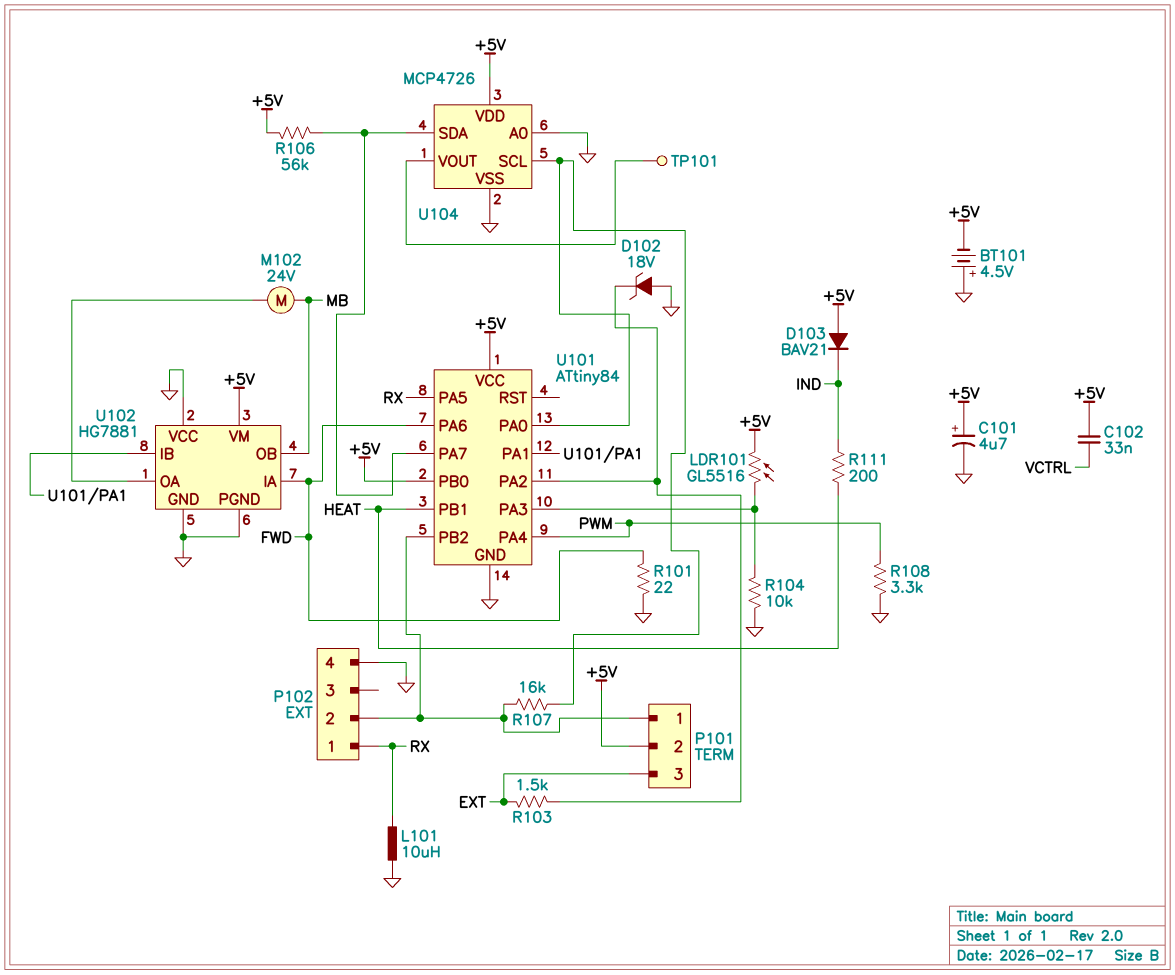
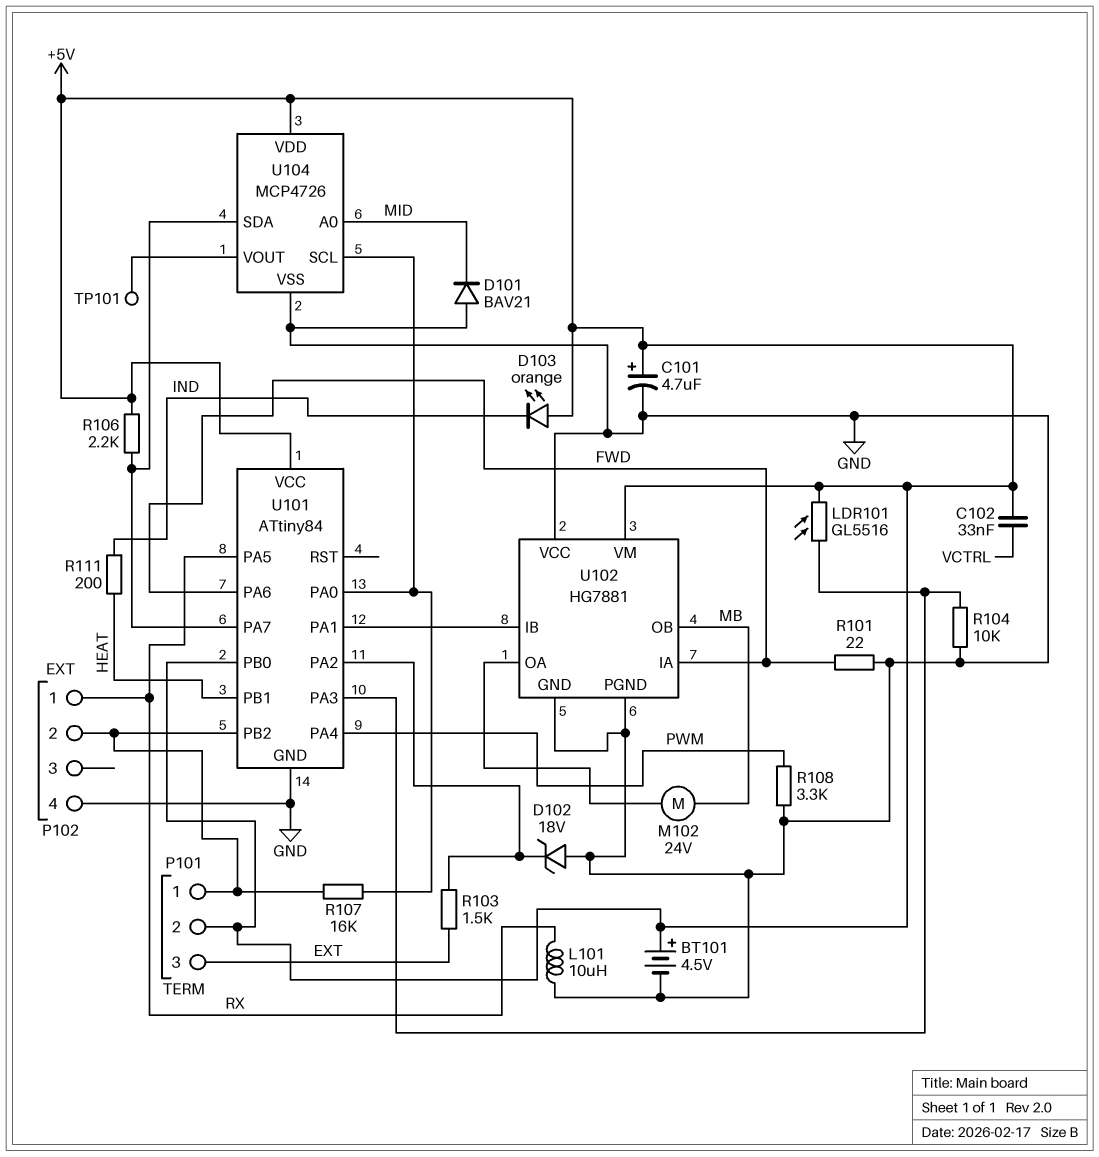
BT101: 4.5V (plus GND, minus +5V) -> 4.5V (plus +5V, minus GND)
D101: none -> diode BAV21 (A GND, K MID)
D103: diode BAV21 (A +5V, K IND) -> LED orange (A +5V, K IND)
R106: 56k (+5V, U101/PA7) -> 2.2k (+5V, U101/PA7)
U104 pin A0: GND -> MID

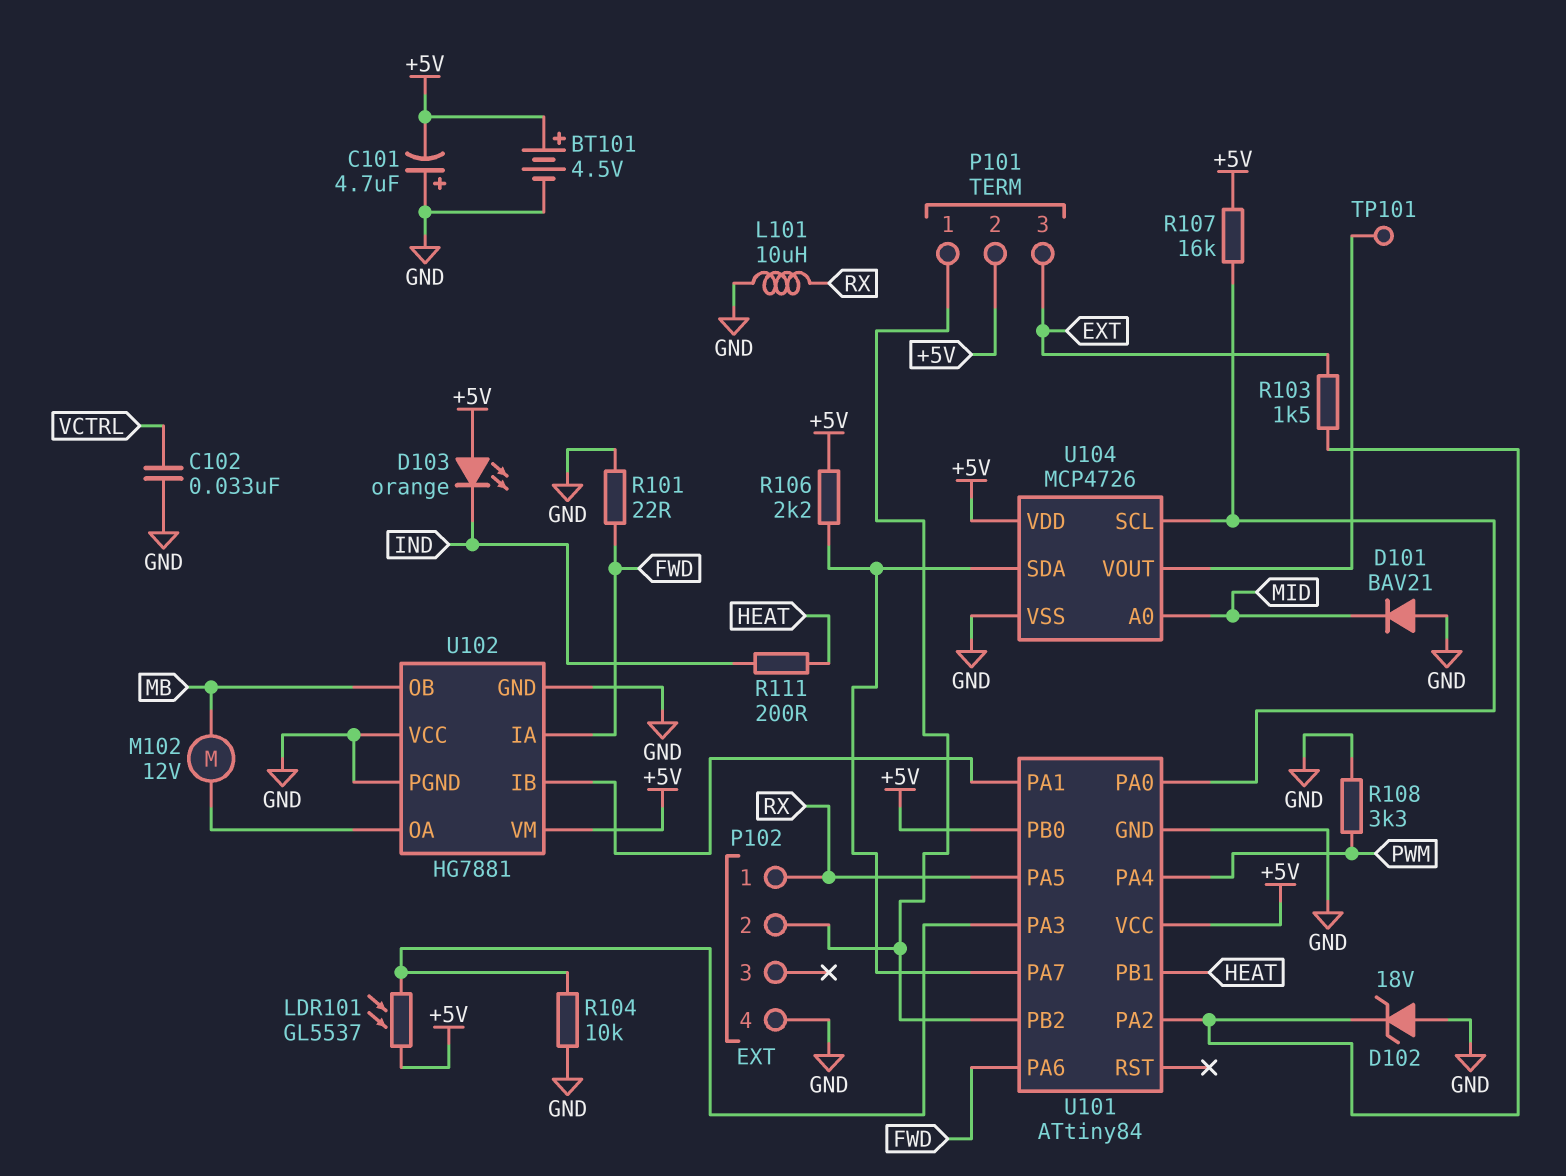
C101: 4.7uF (plus +5V, minus GND) -> 4.7uF (plus GND, minus +5V)
C102: 33nF (+5V, VCTRL) -> 33nF (GND, VCTRL)
LDR101: GL5516 (+5V, U101/PA3) -> GL5537 (+5V, U101/PA3)
M102: motor 24V (MB, U102/OA) -> motor 12V (MB, U102/OA)
R107: 16k (P101/1, U101/PA0) -> 16k (+5V, U101/PA0)

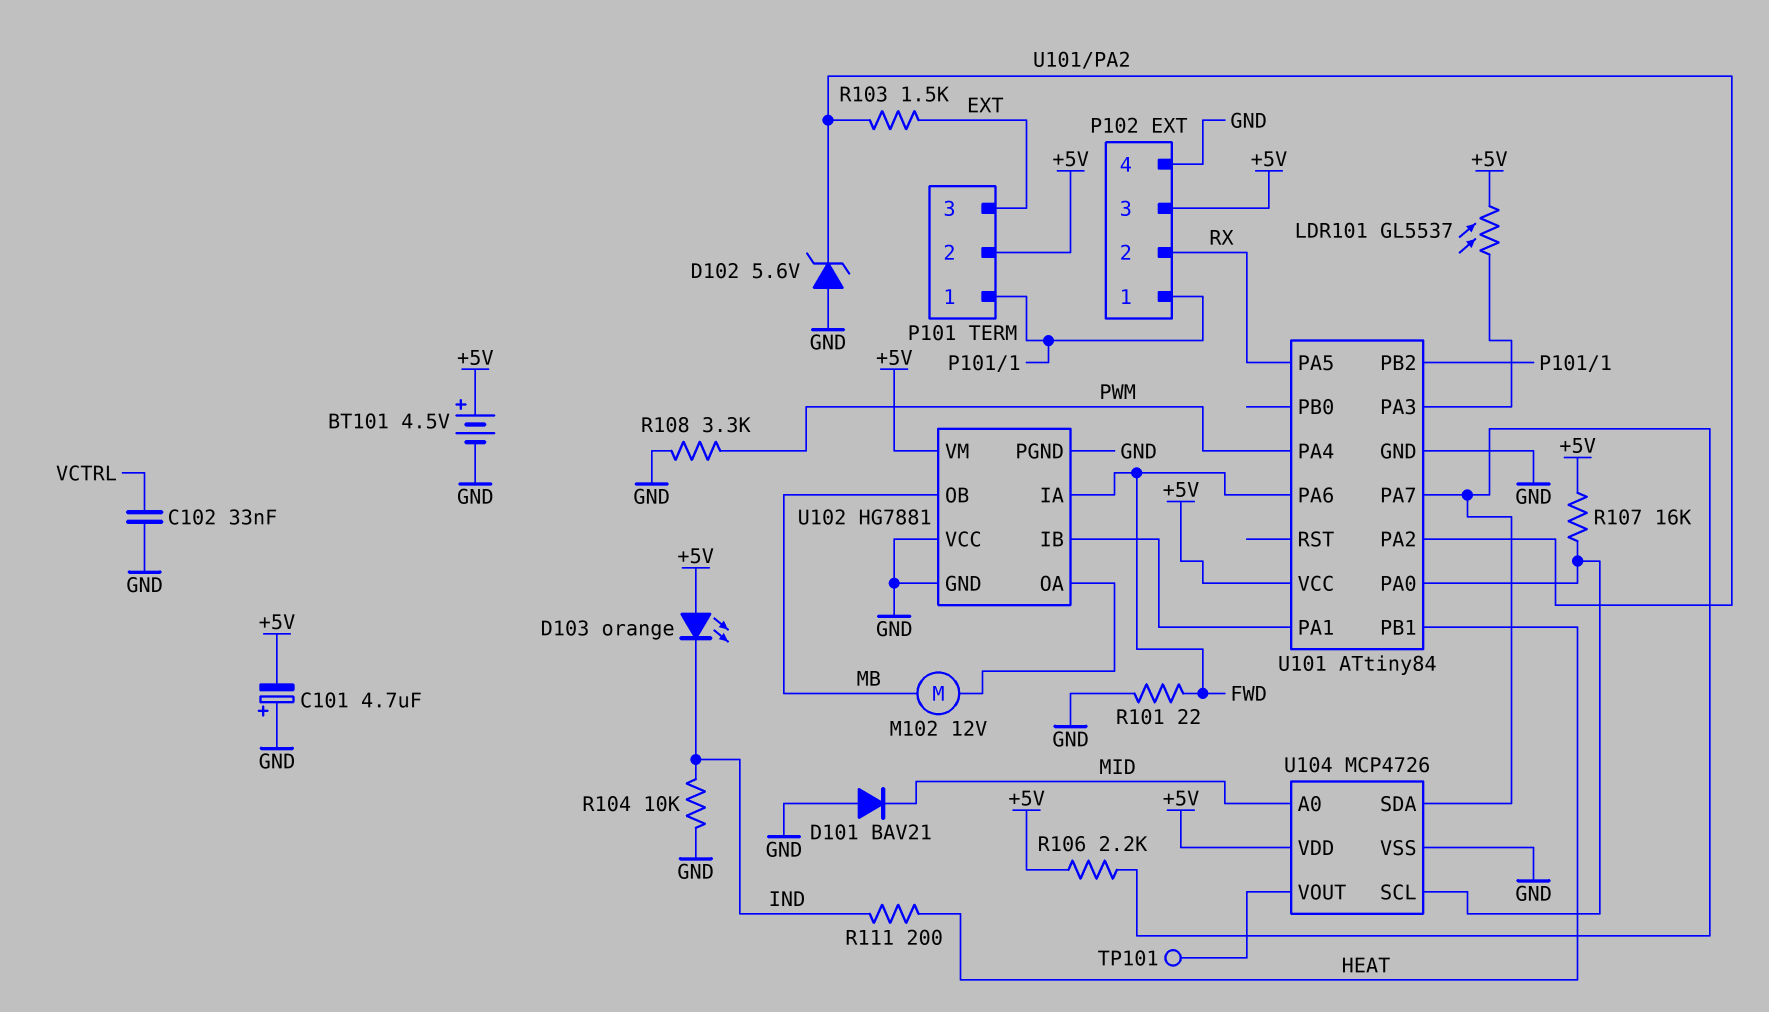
D102: zener 18V (A GND, K U101/PA2) -> zener 5.6V (A GND, K U101/PA2)
L101: 10uH (GND, RX) -> none
P102 pin 1: RX -> P101/1
P102 pin 2: P101/1 -> RX
P102 pin 3: none -> +5V
R104: 10k (GND, U101/PA3) -> 10k (GND, IND)
U101 pin PB0: +5V -> none

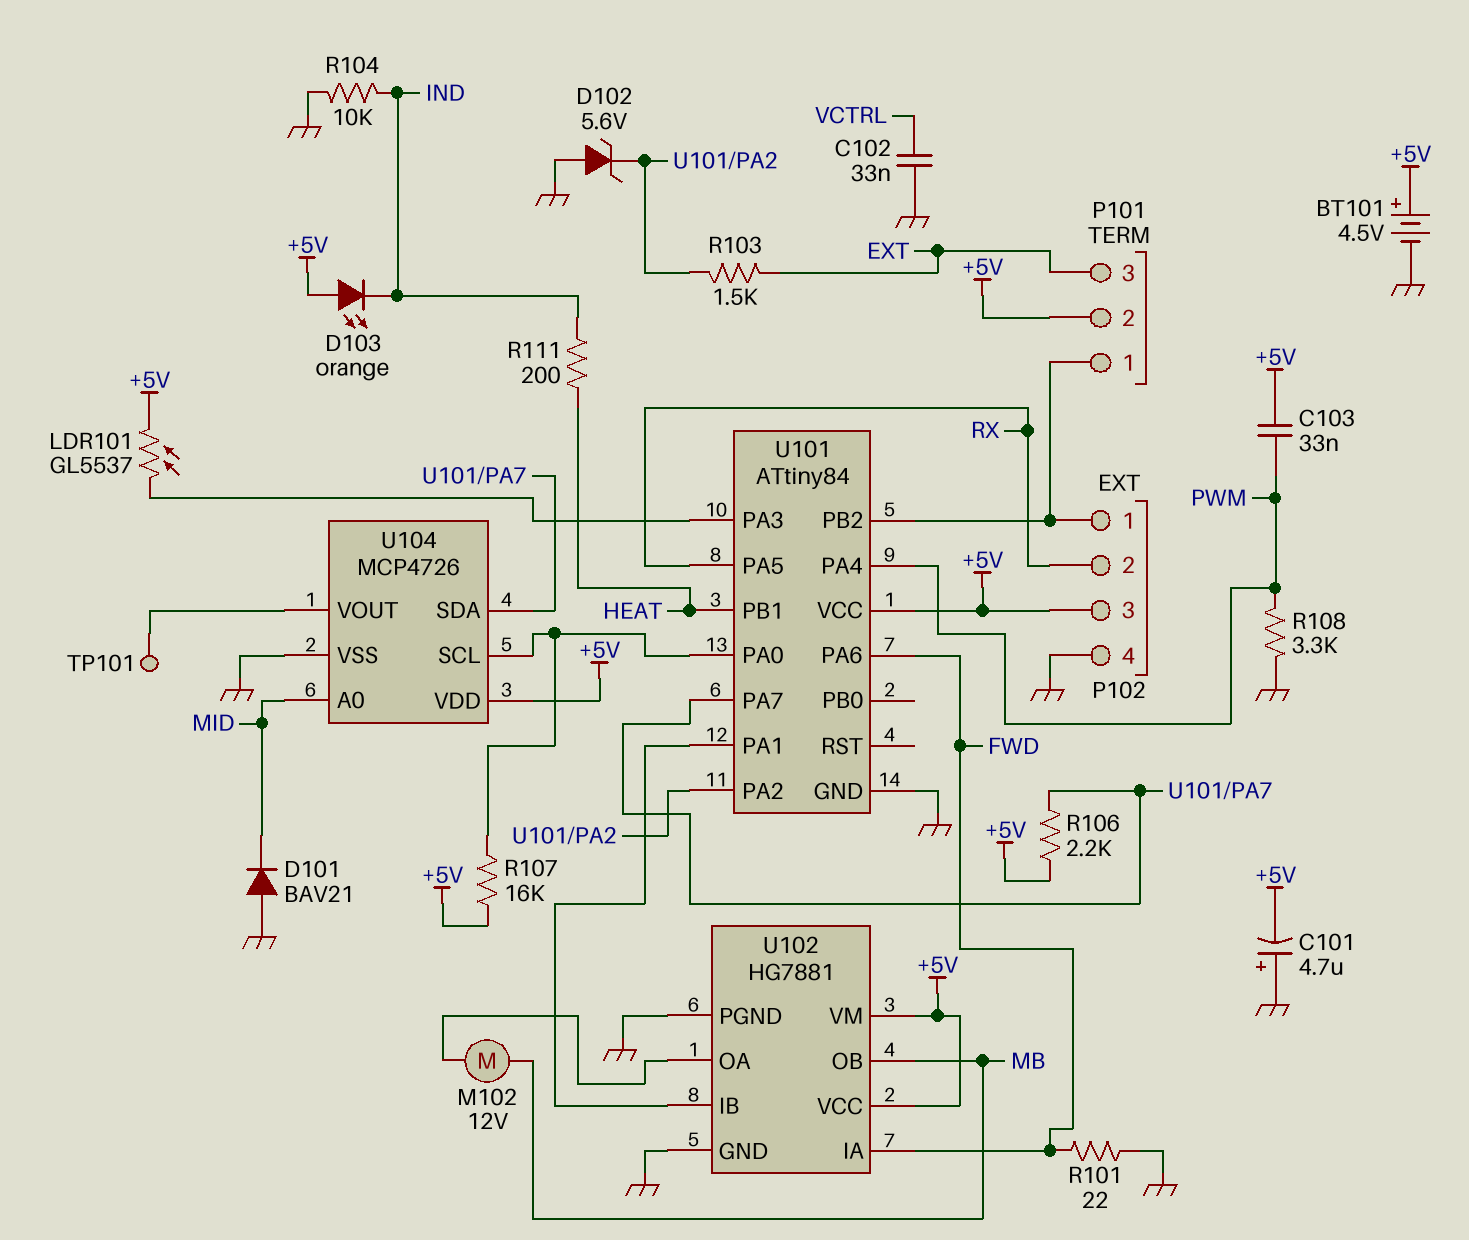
C103: none -> 33nF (+5V, PWM)
U102 pin VCC: GND -> +5V

